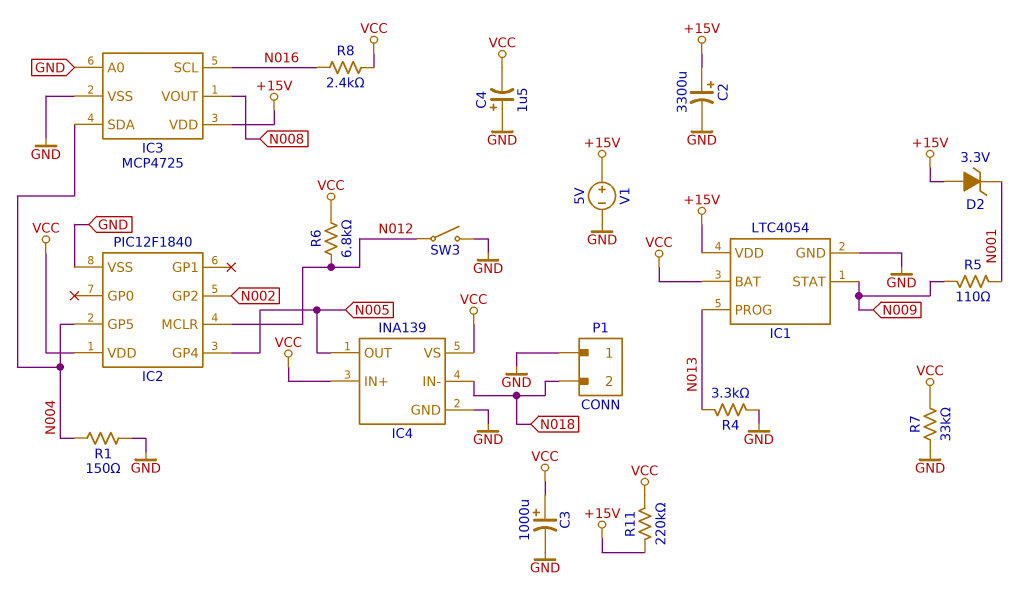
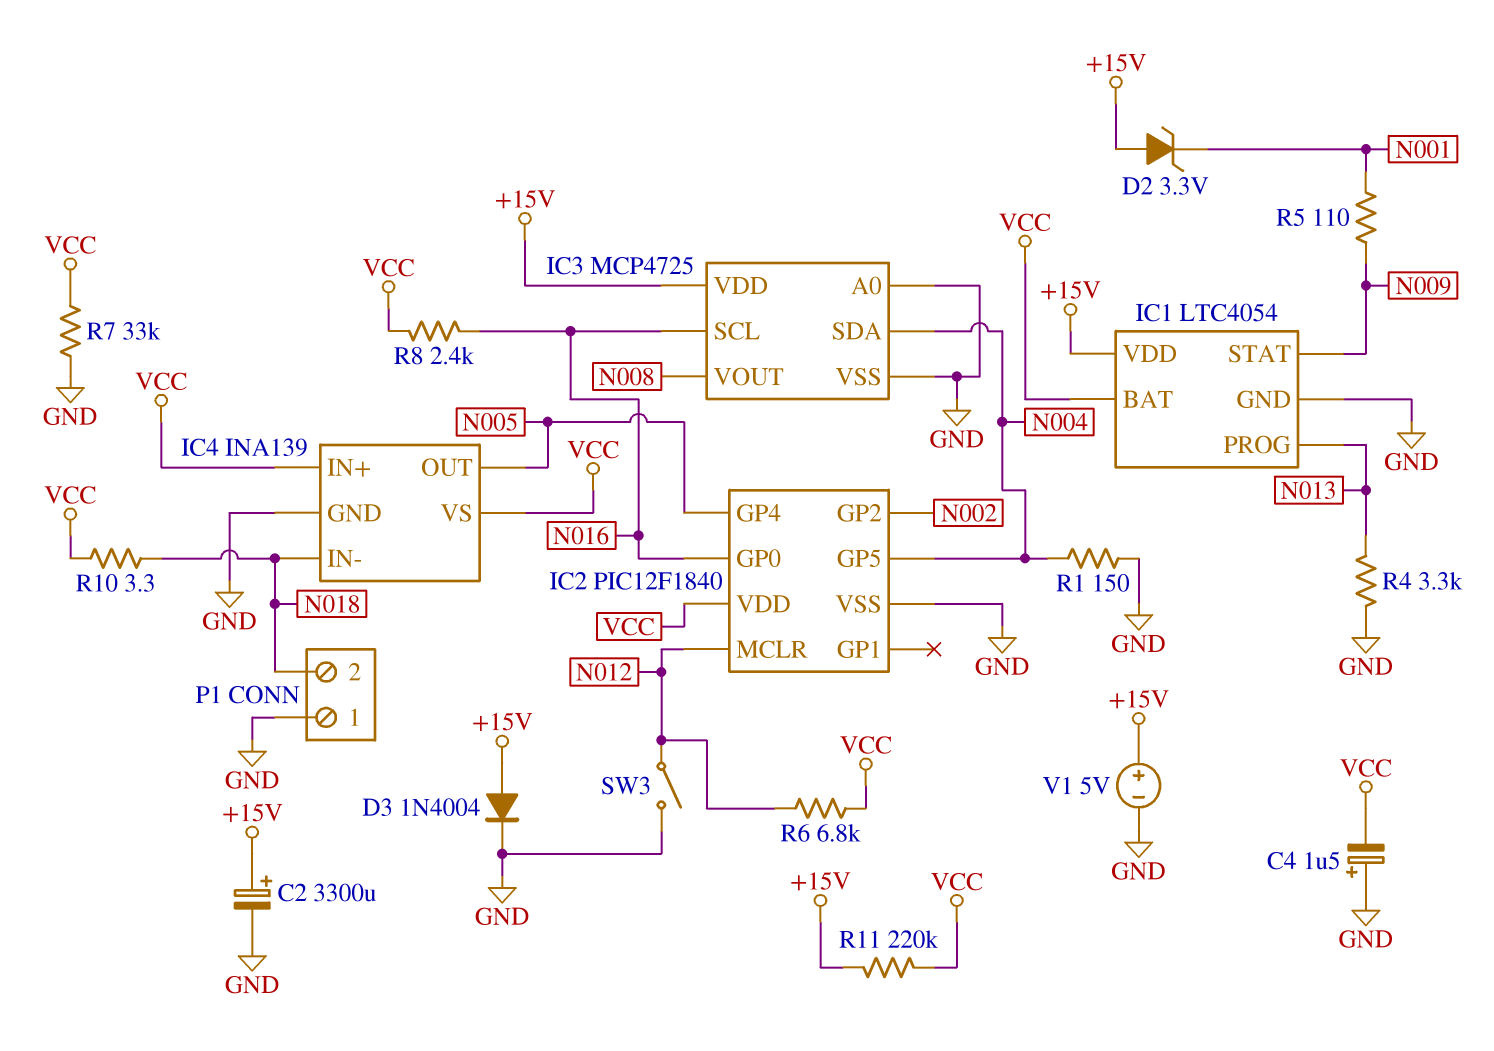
C3: 1000uF (plus VCC, minus GND) -> none
D3: none -> diode 1N4004 (A +15V, K GND)
IC2 pin GP0: none -> N016
R10: none -> 3.3 (N018, VCC)

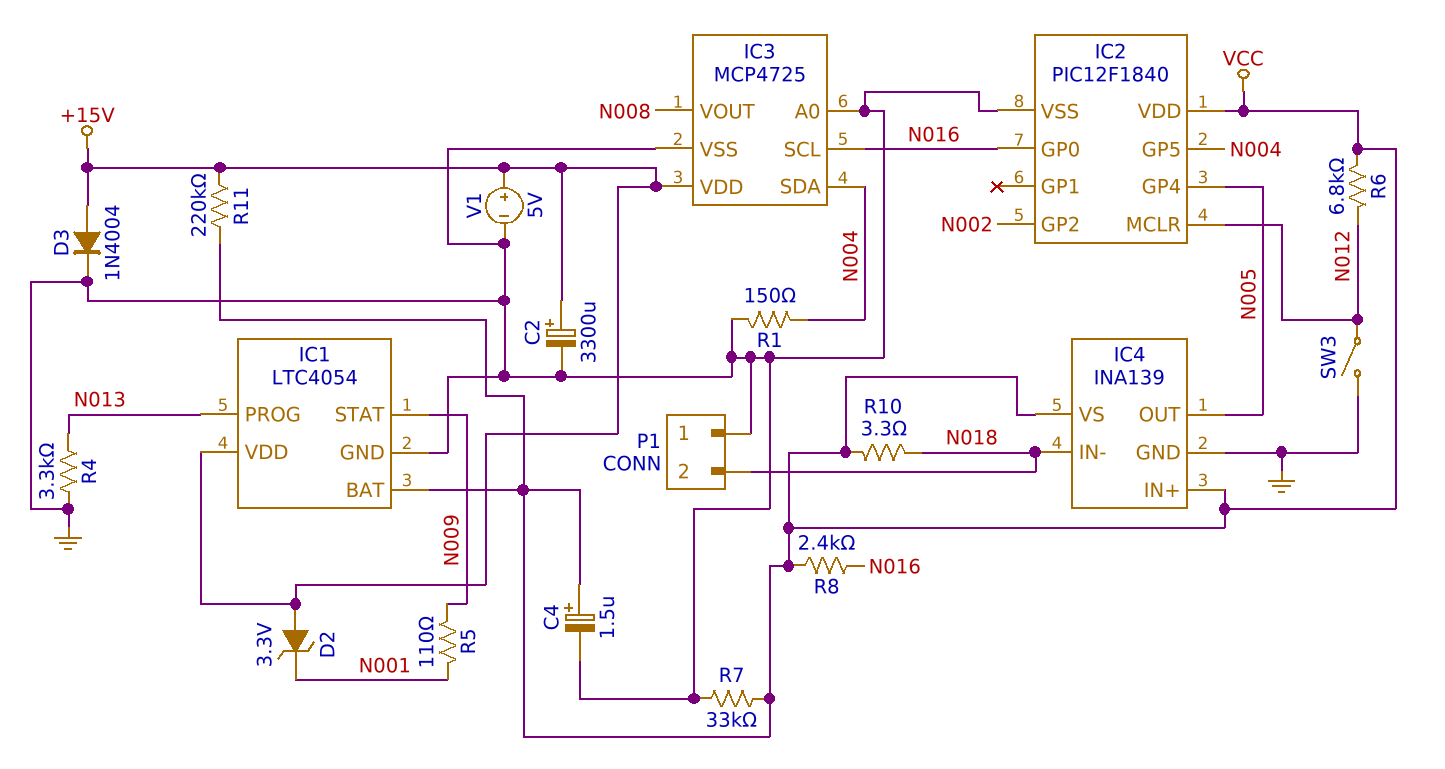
C4: 1.5uF (plus GND, minus VCC) -> 1.5uF (plus VCC, minus GND)

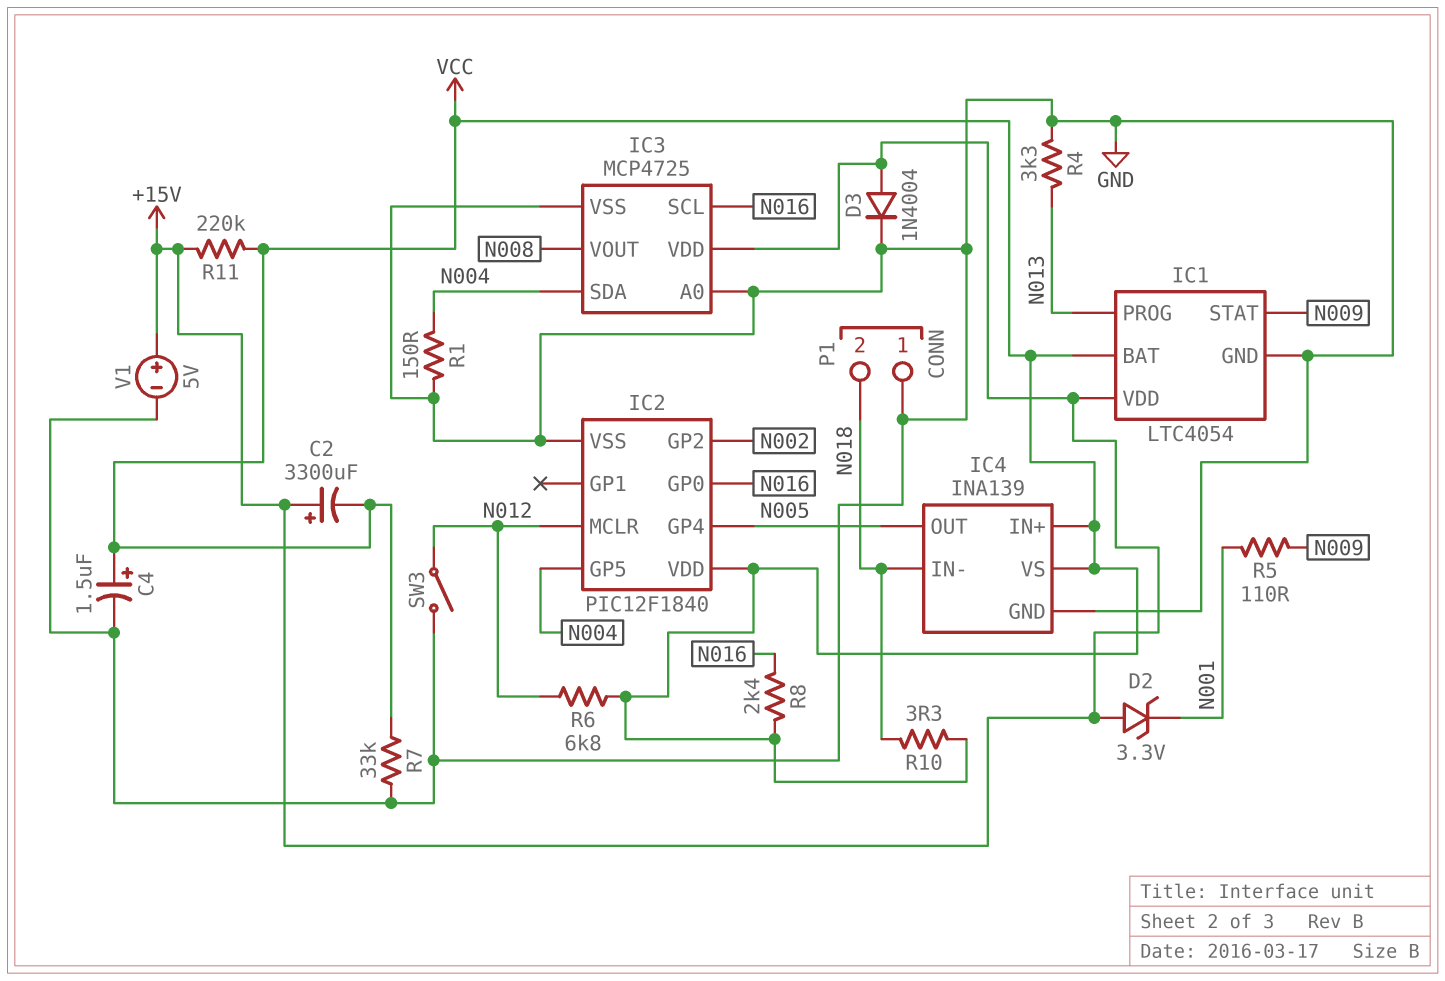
C2: 3300uF (plus +15V, minus GND) -> 3300uF (plus +15V, minus VCC)

